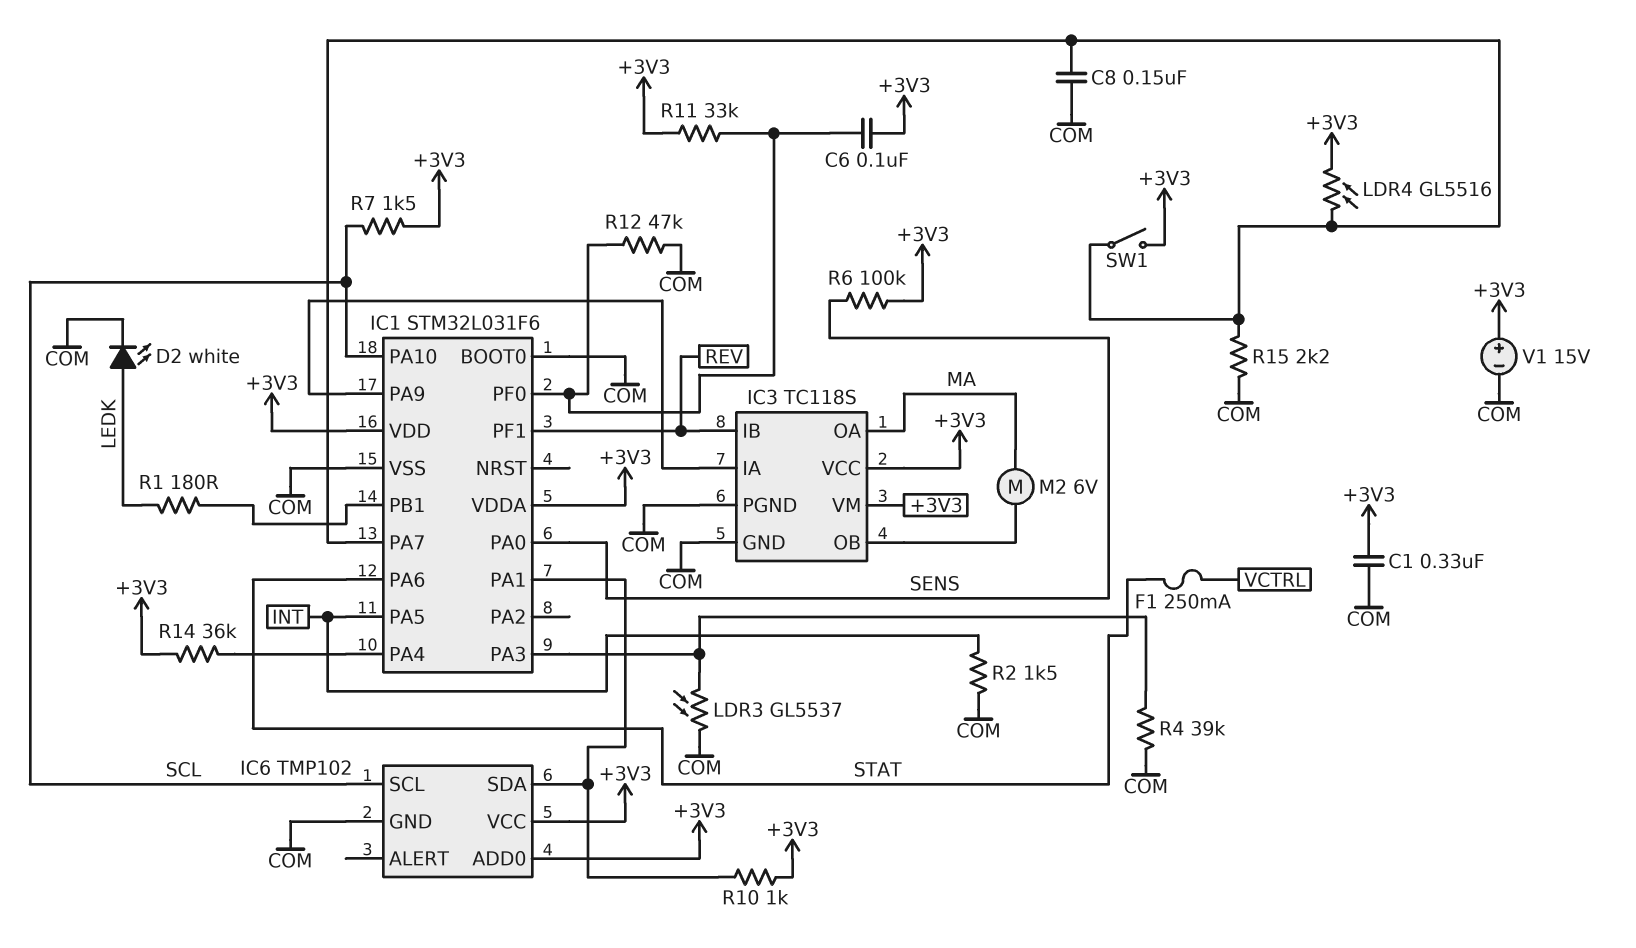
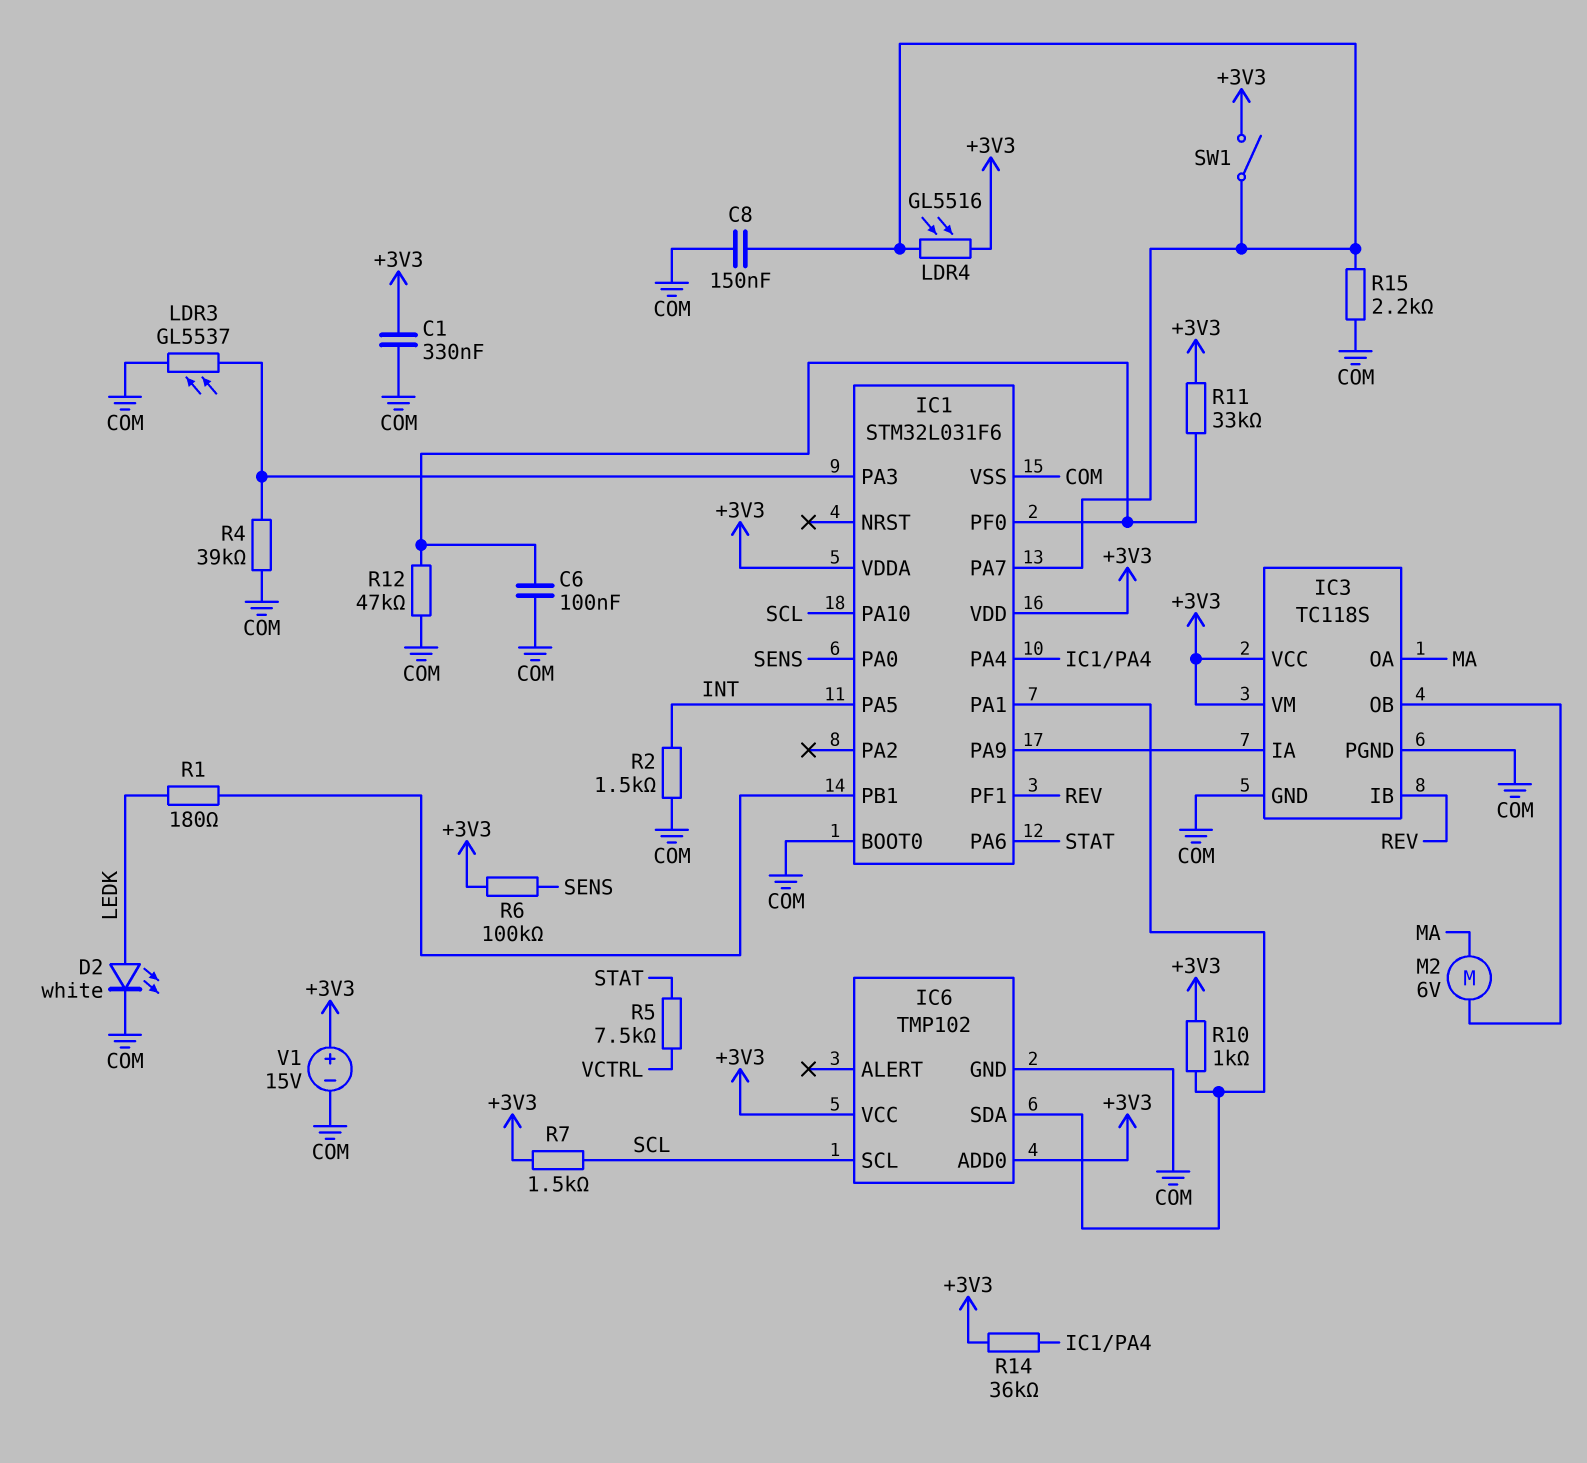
C6: 100nF (+3V3, IC1/PF0) -> 100nF (COM, IC1/PF0)
F1: 250mA (STAT, VCTRL) -> none
R5: none -> 7.5k (STAT, VCTRL)

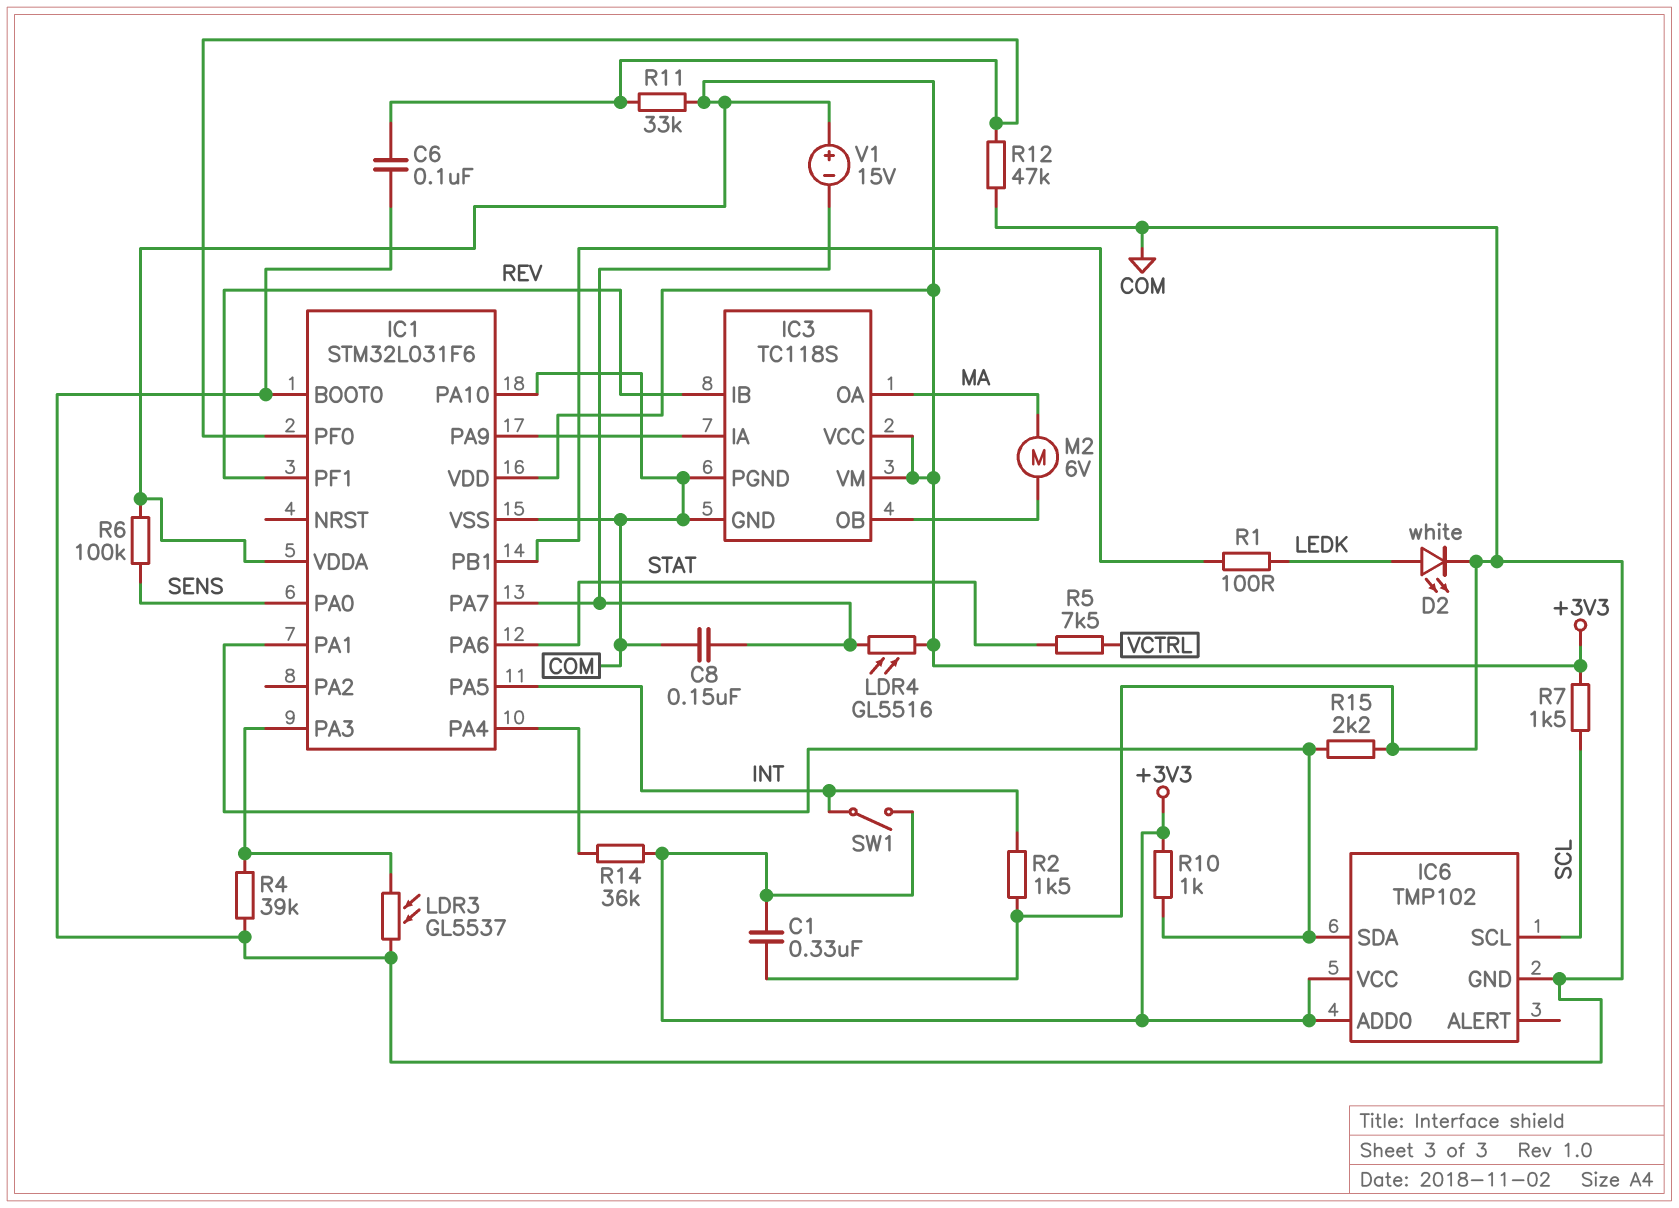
IC1 pin PA10: SCL -> COM
R1: 180 (IC1/PB1, LEDK) -> 100 (IC1/PB1, LEDK)
R15: 2.2k (COM, IC1/PA7) -> 2.2k (COM, IC1/PA1)
SW1: switch (+3V3, IC1/PA7) -> switch (+3V3, INT)
V1: 15V (plus +3V3, minus COM) -> 15V (plus +3V3, minus IC1/PA7)

